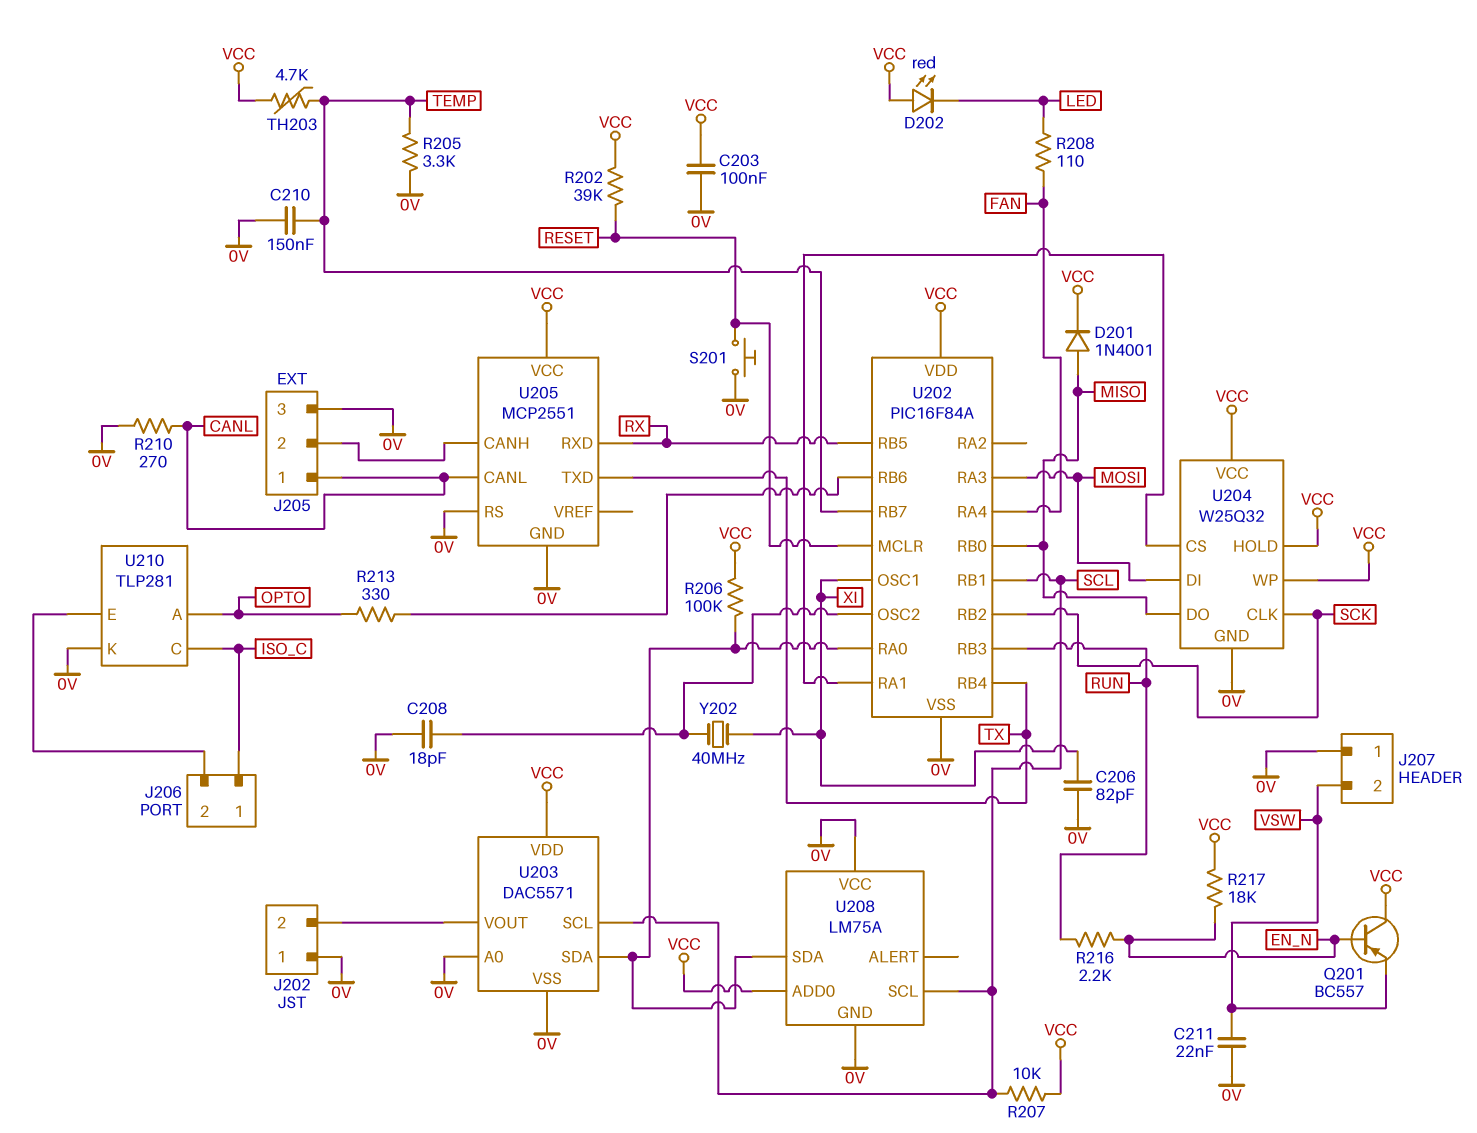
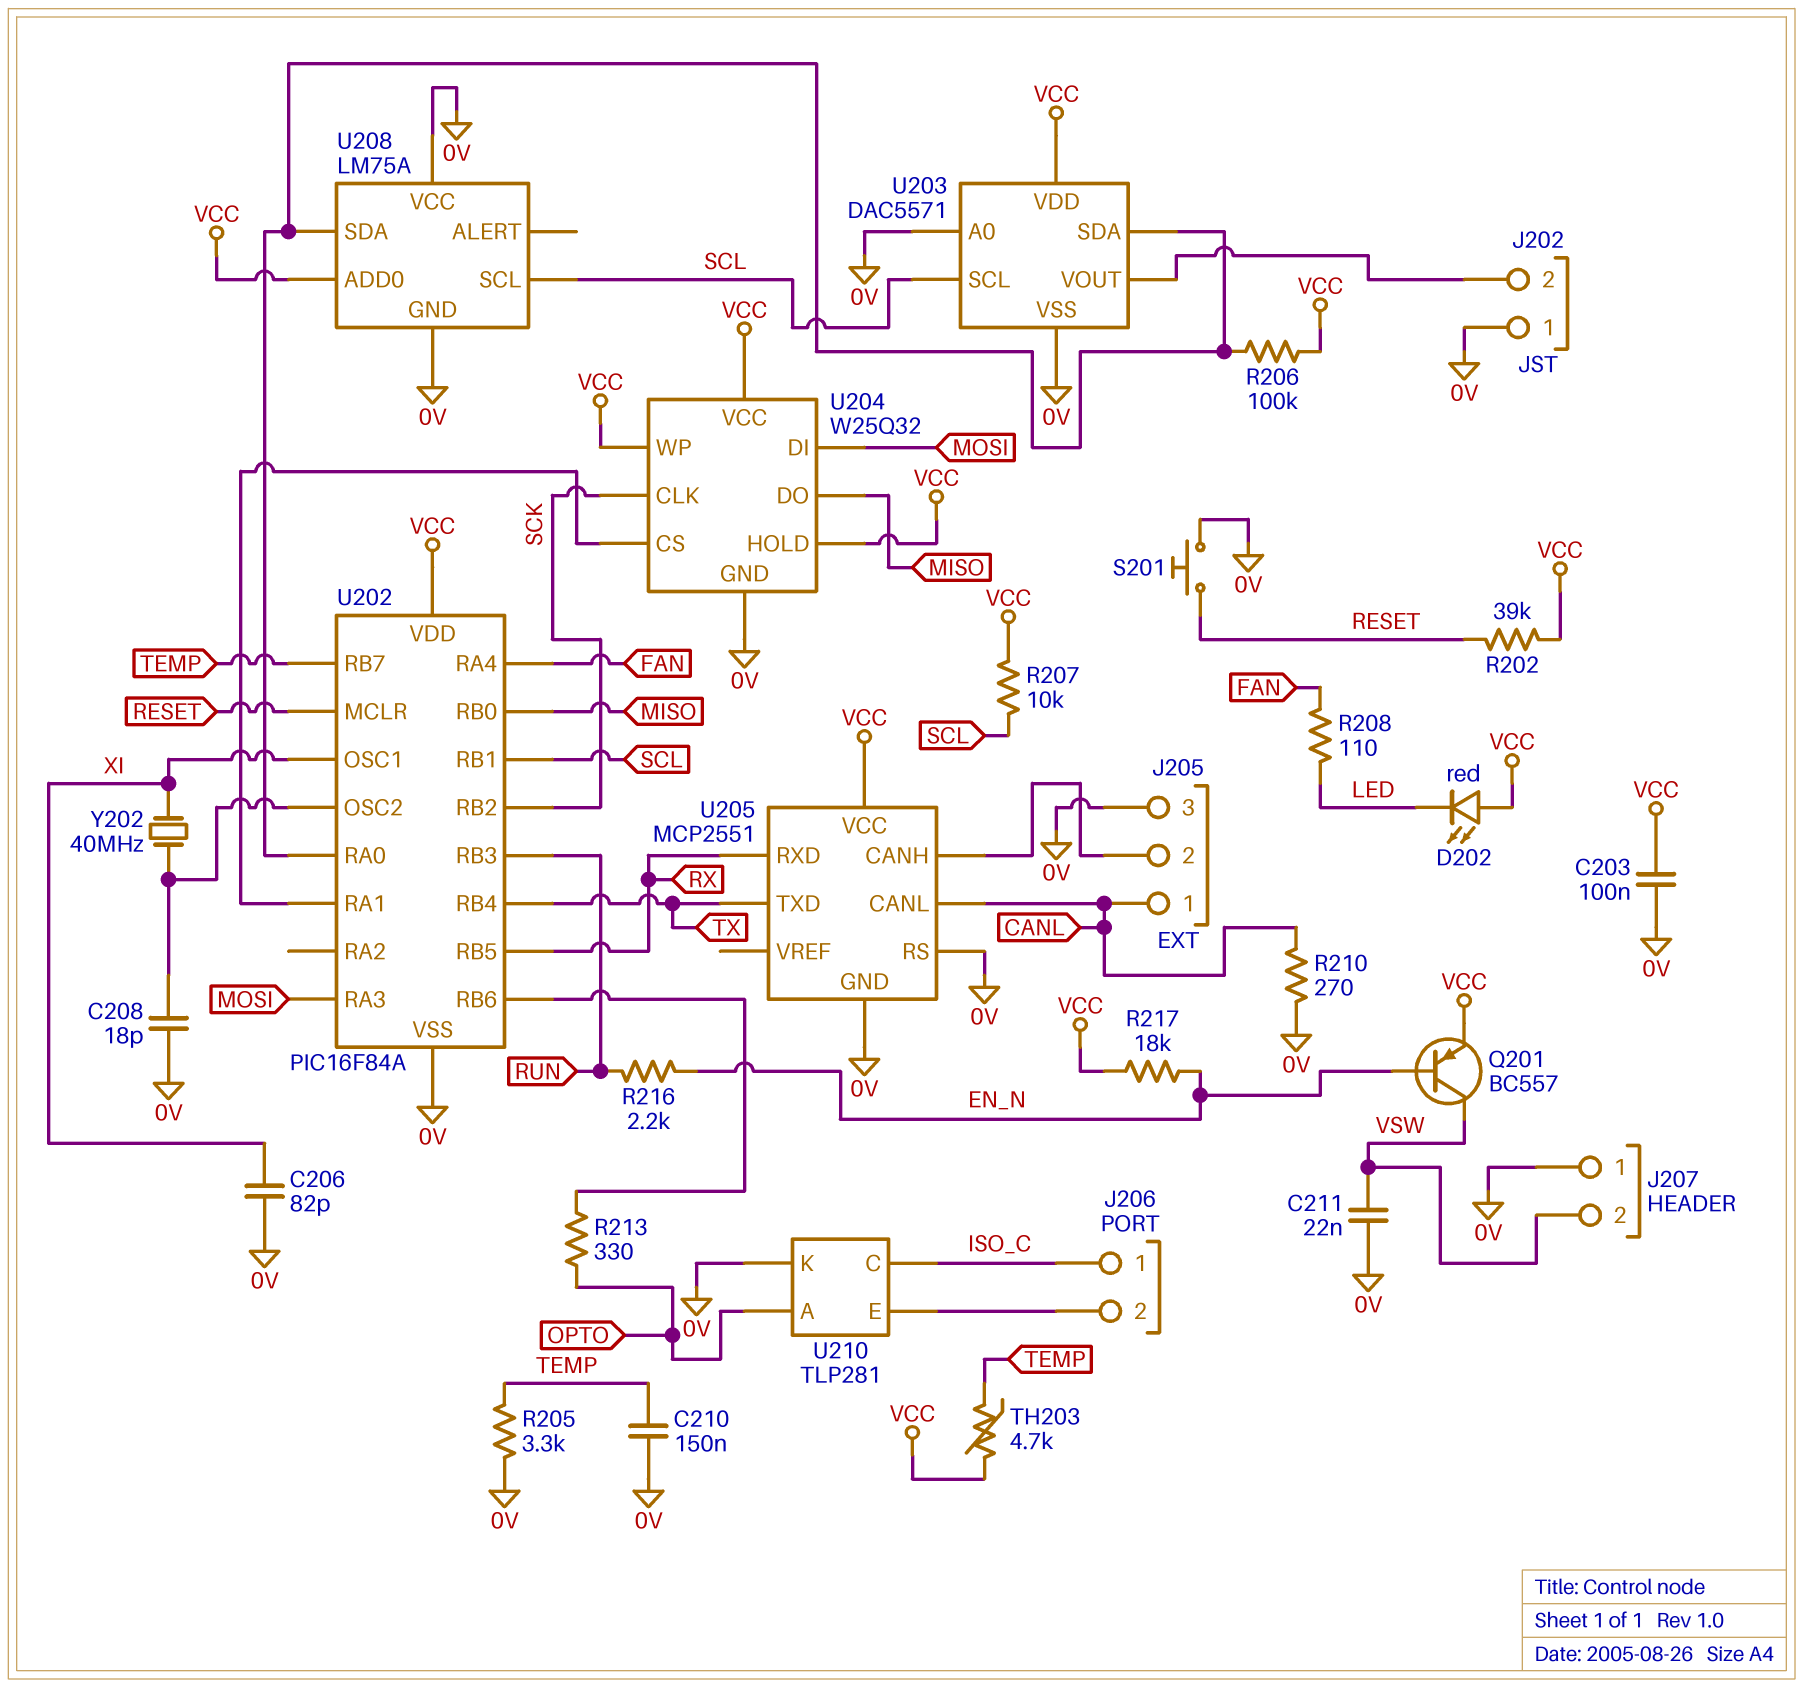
D201: diode 1N4001 (A MISO, K VCC) -> none
Q201: PNP BC557 (B EN_N, C VCC, E VSW) -> PNP BC557 (B EN_N, C VSW, E VCC)

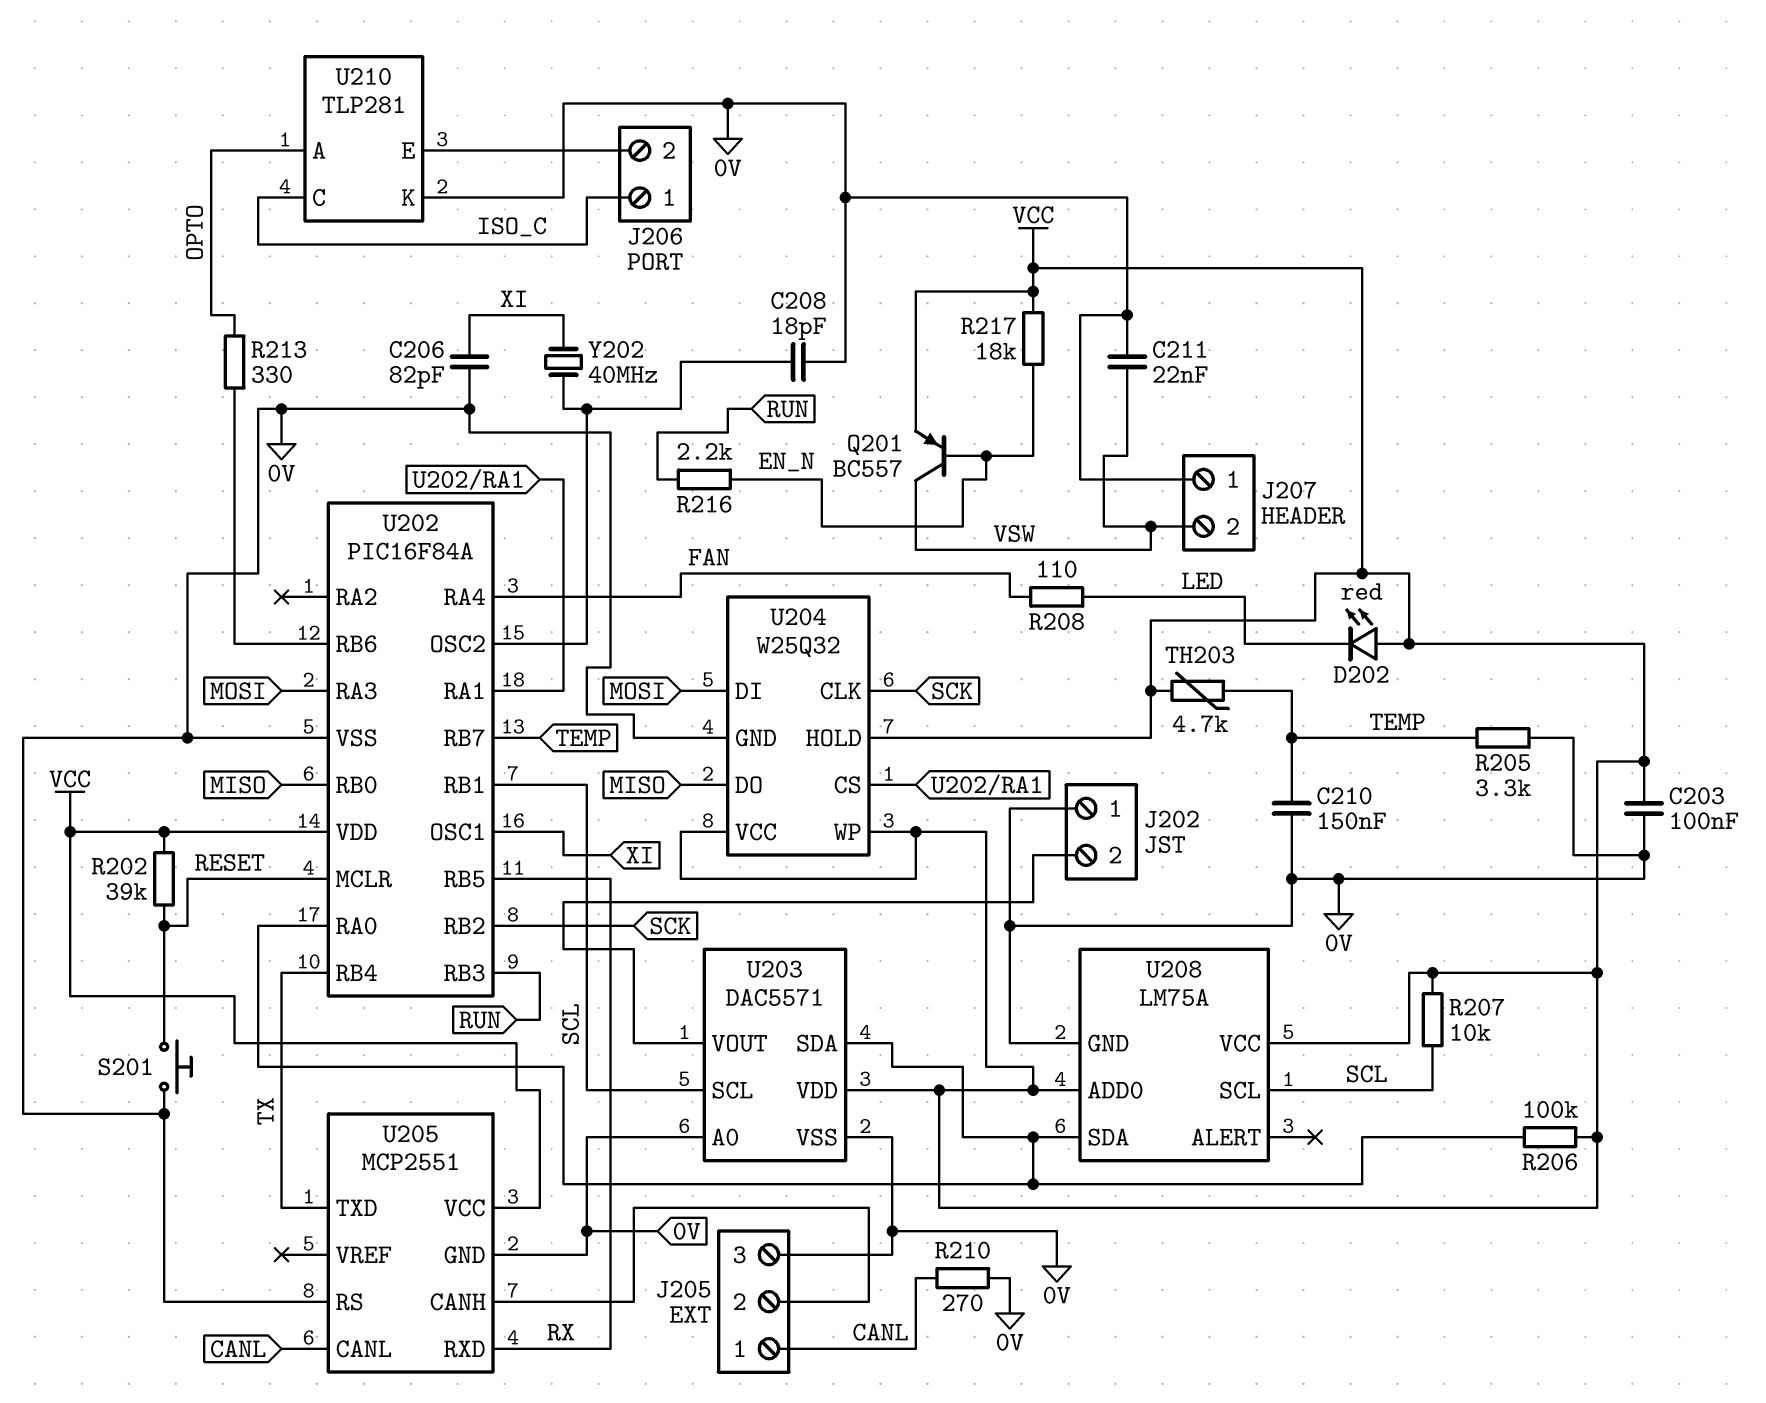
U208 pin VCC: 0V -> VCC

